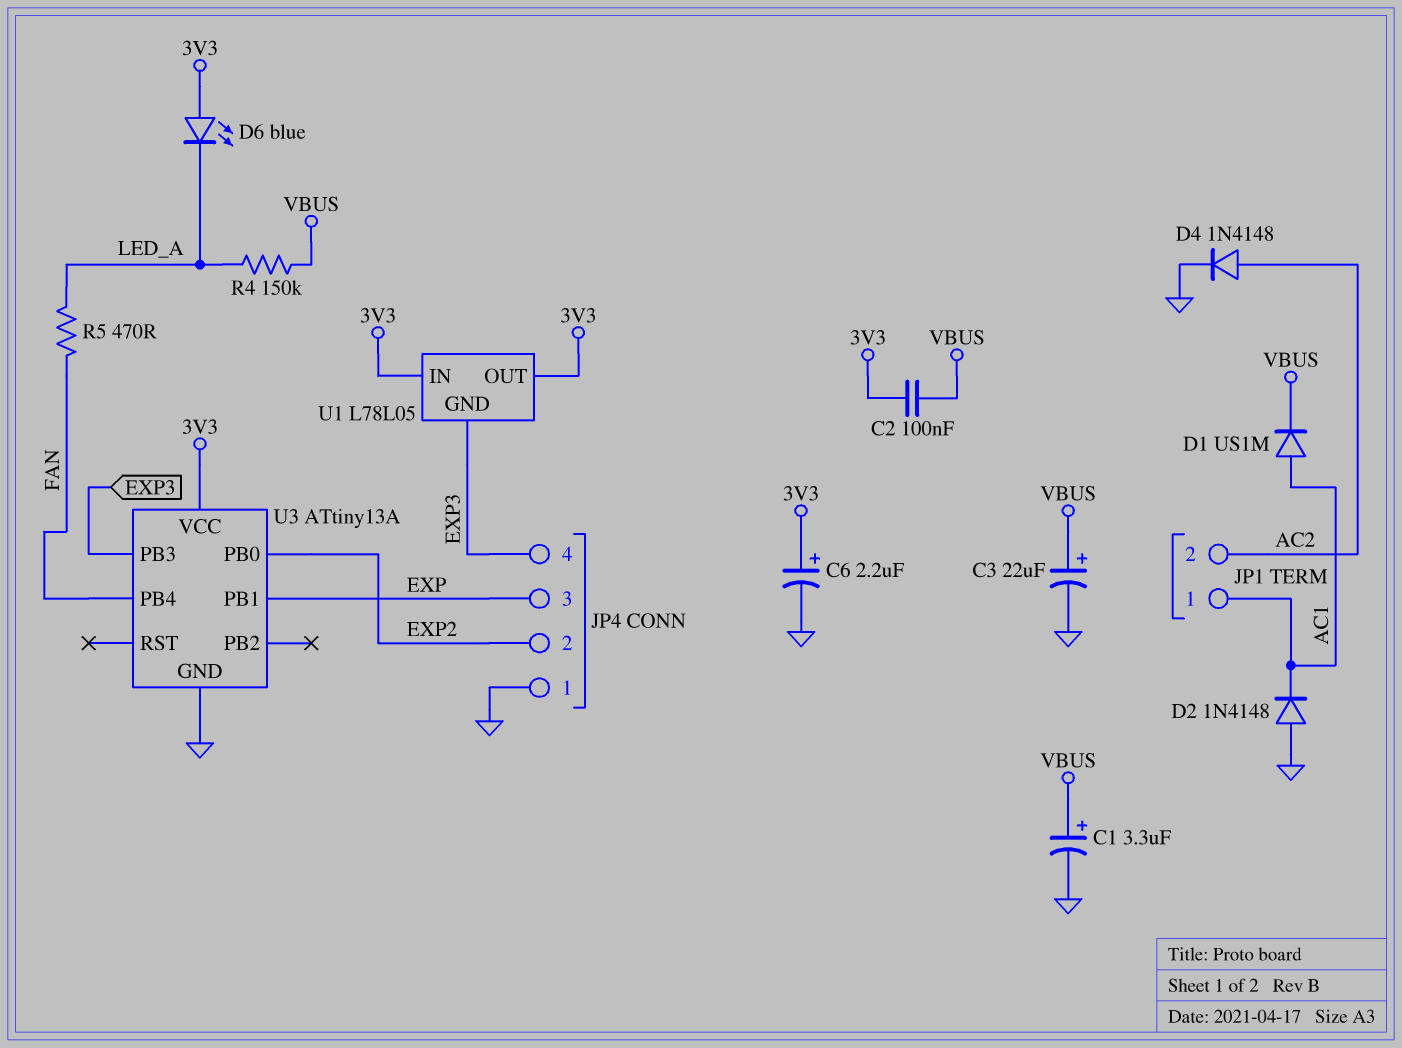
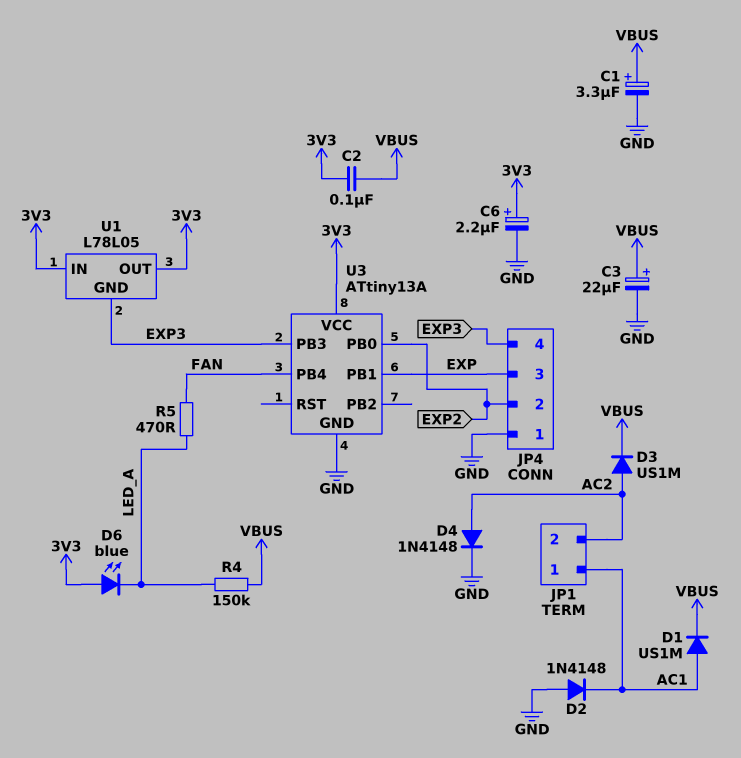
D3: none -> diode US1M (A AC2, K VBUS)

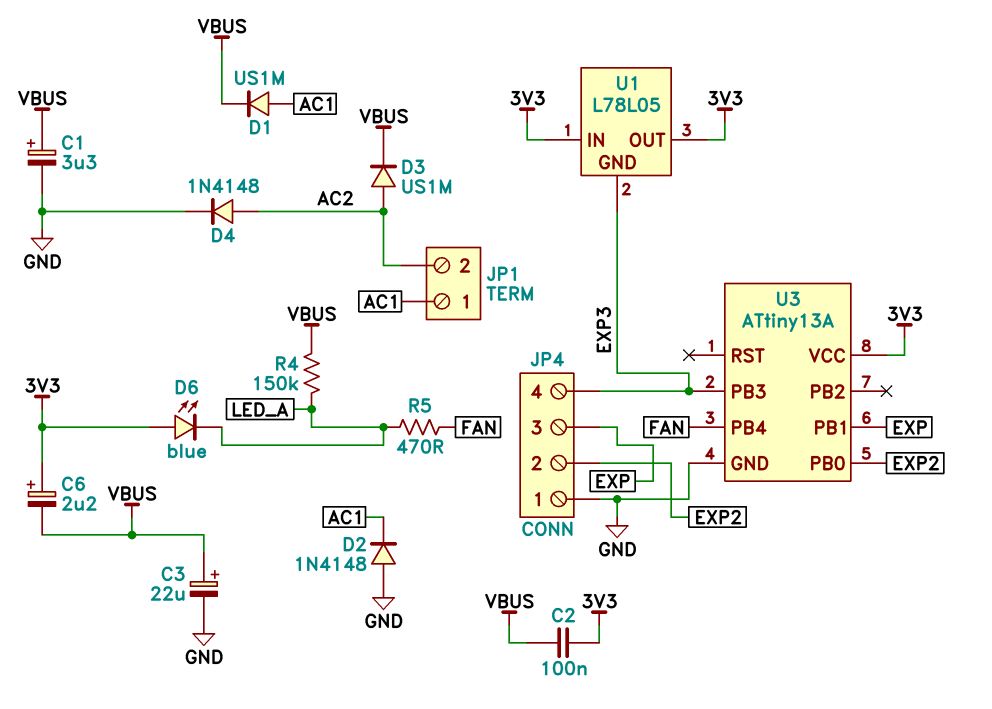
C6: 2.2uF (plus 3V3, minus GND) -> 2.2uF (plus 3V3, minus VBUS)

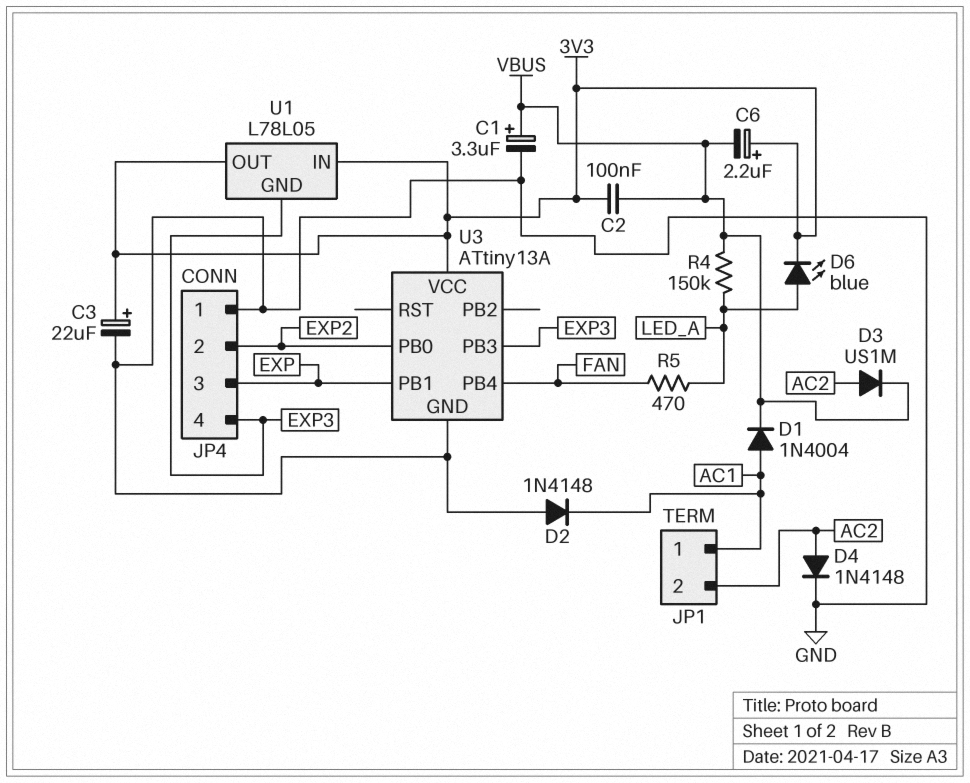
C3: 22uF (plus VBUS, minus GND) -> 22uF (plus 3V3, minus GND)
D1: diode US1M (A AC1, K VBUS) -> diode 1N4004 (A AC1, K VBUS)
D6: LED blue (A 3V3, K LED_A) -> LED blue (A LED_A, K 3V3)

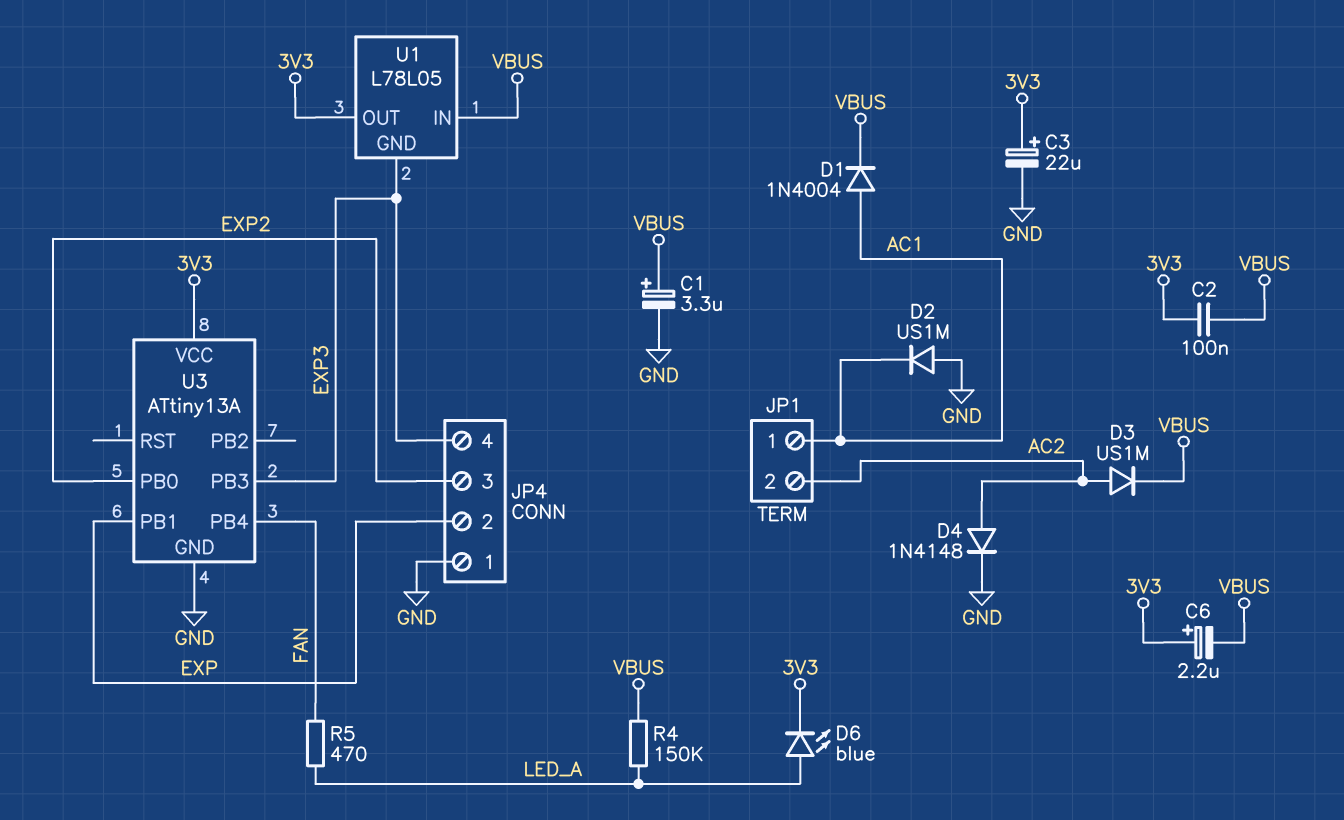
D2: diode 1N4148 (A GND, K AC1) -> diode US1M (A GND, K AC1)
JP4 pin 2: EXP2 -> EXP
JP4 pin 3: EXP -> EXP2
U1 pin IN: 3V3 -> VBUS

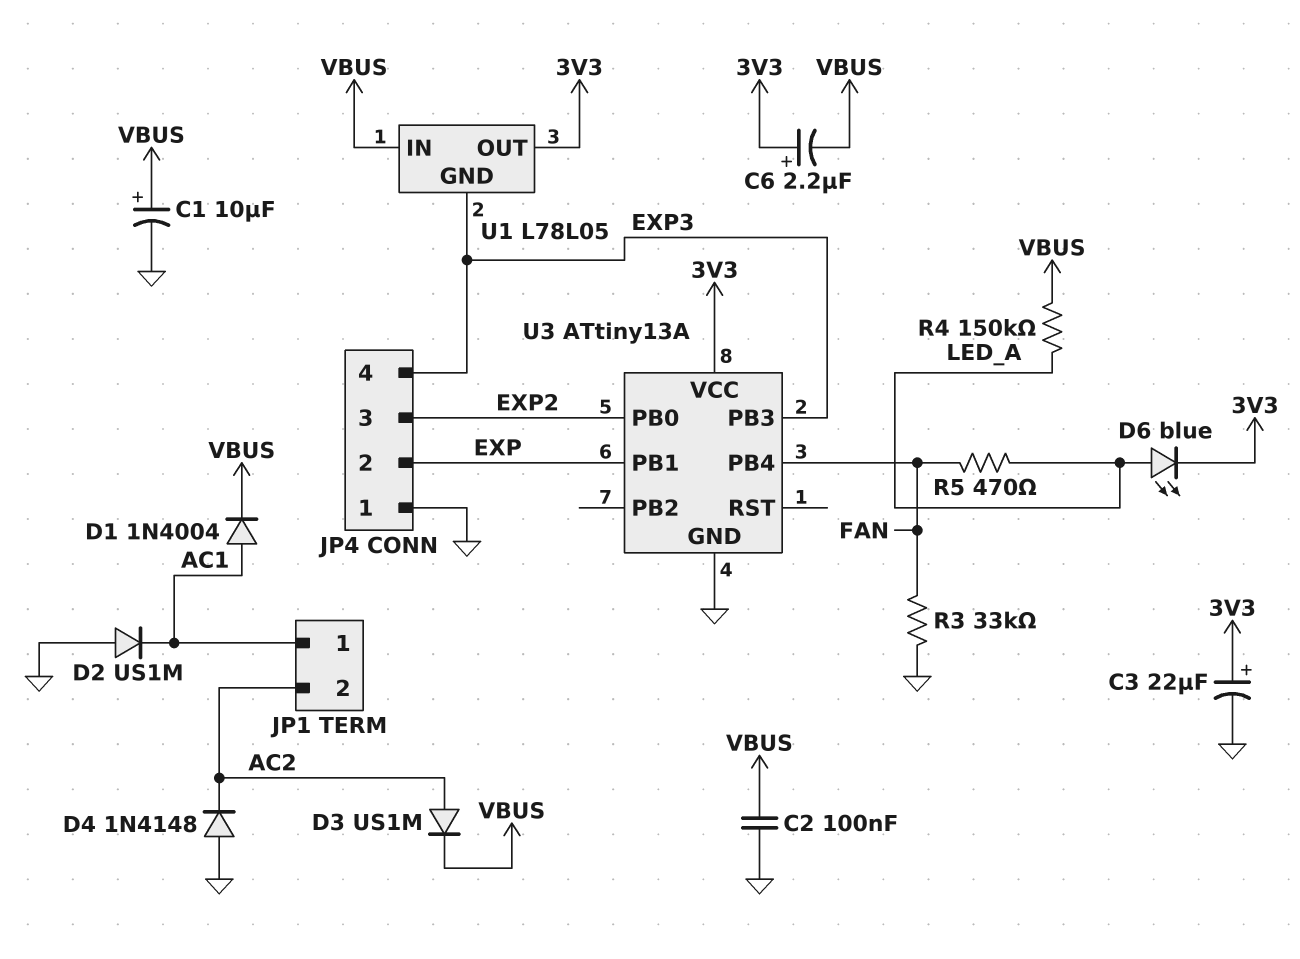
C1: 3.3uF (plus VBUS, minus GND) -> 10uF (plus VBUS, minus GND)
C2: 100nF (3V3, VBUS) -> 100nF (GND, VBUS)
D4: diode 1N4148 (A AC2, K GND) -> diode 1N4148 (A GND, K AC2)
R3: none -> 33k (FAN, GND)

